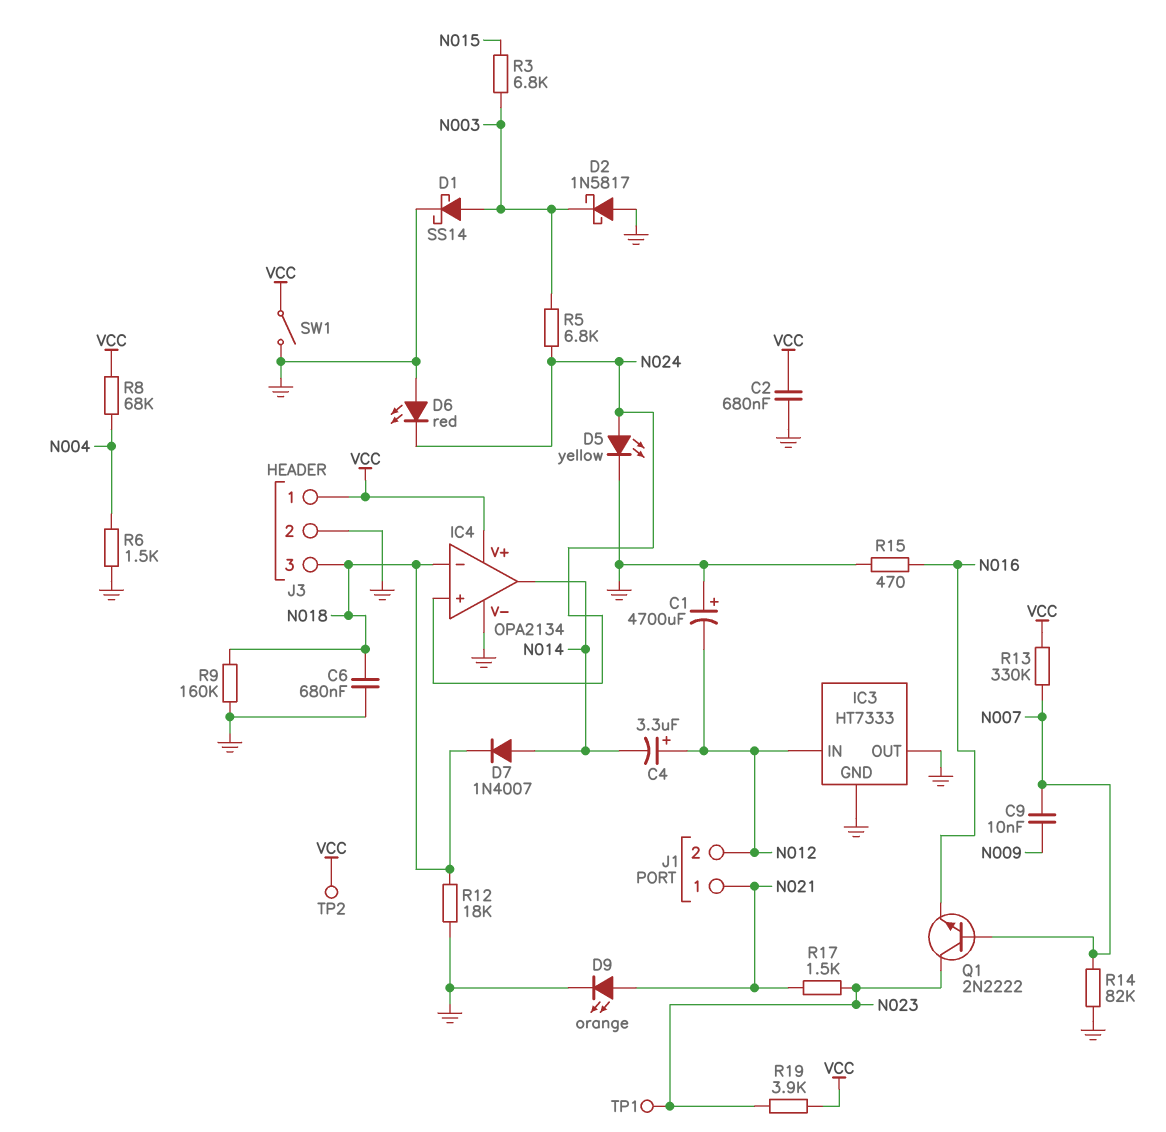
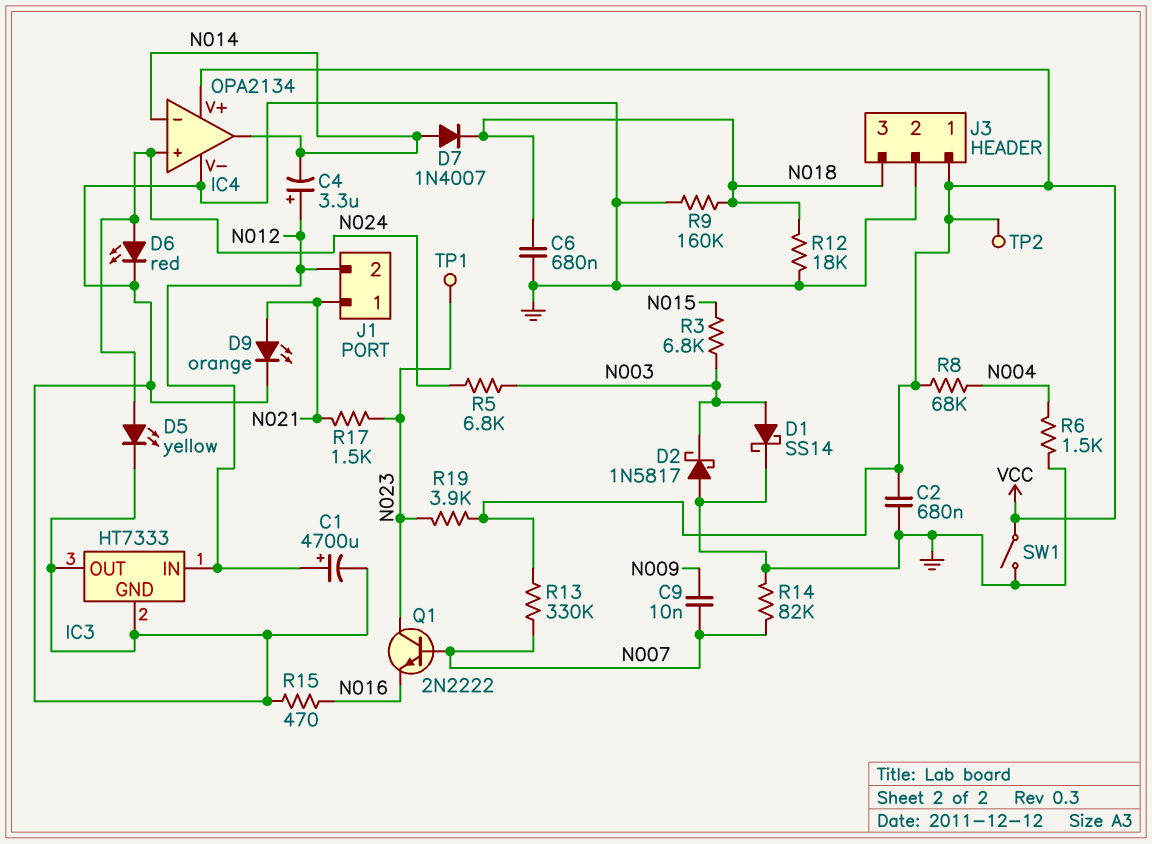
C1: 4700uF (plus GND, minus N012) -> 4700uF (plus N012, minus GND)
D6: LED red (A GND, K N024) -> LED red (A N024, K GND)
IC4 pin in-: N018 -> N014

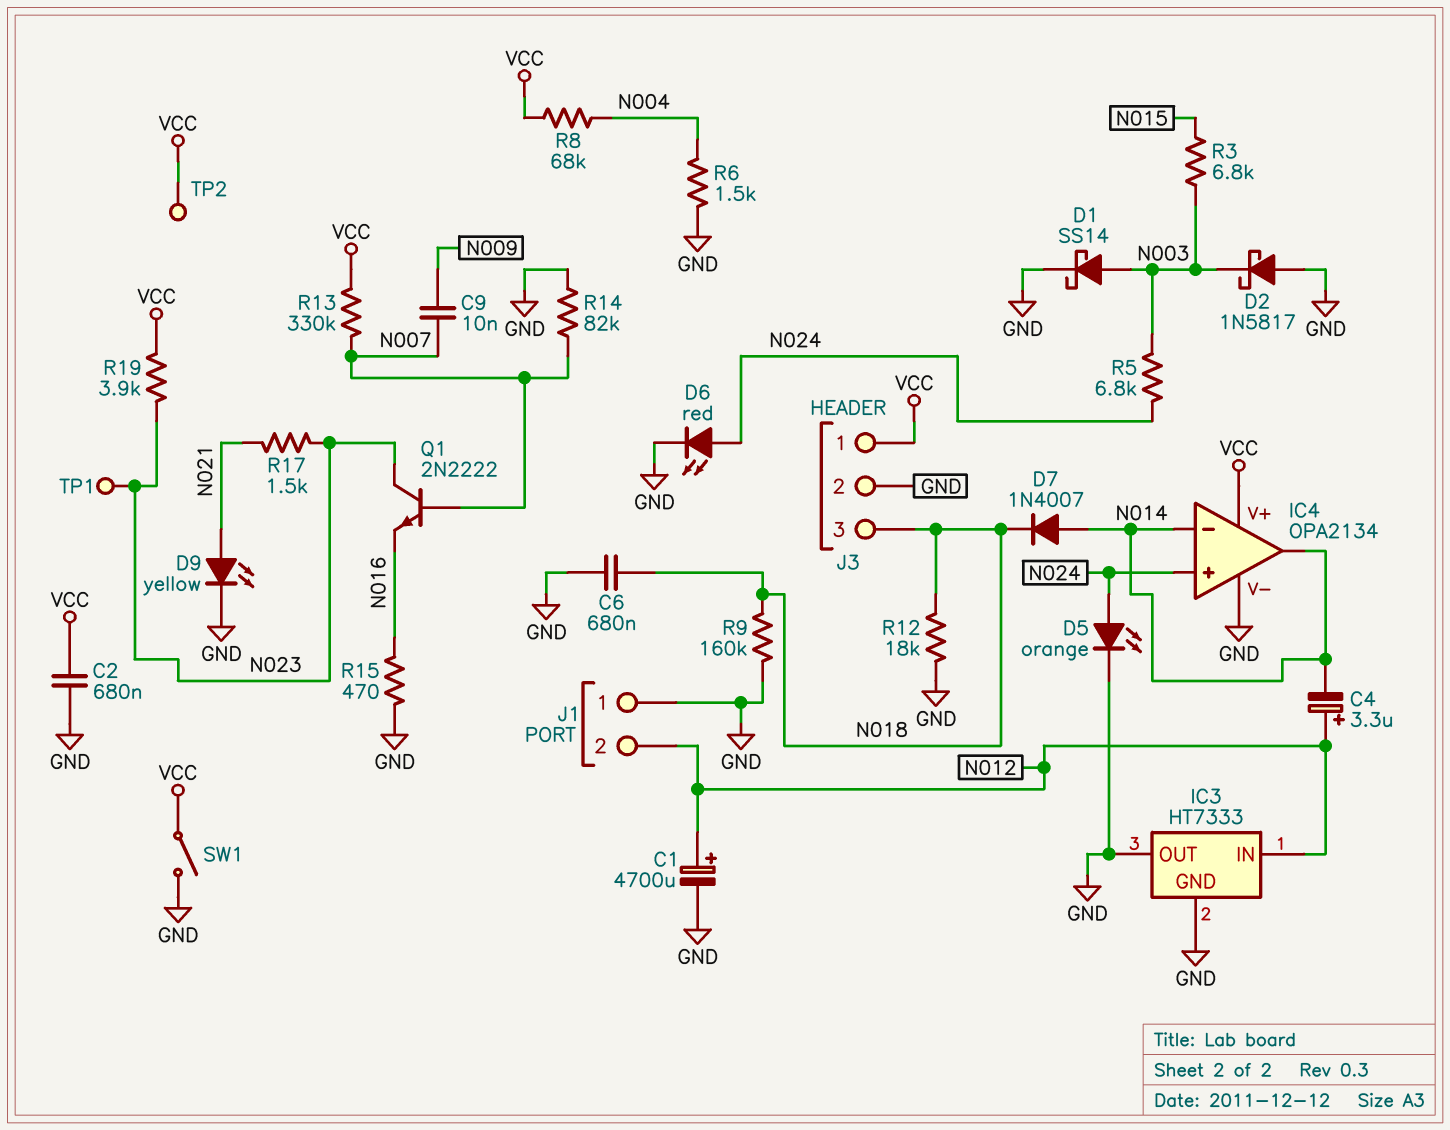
D5: LED yellow (A N024, K GND) -> LED orange (A N024, K GND)
D9: LED orange (A N021, K GND) -> LED yellow (A N021, K GND)
J1 pin 1: N021 -> GND

